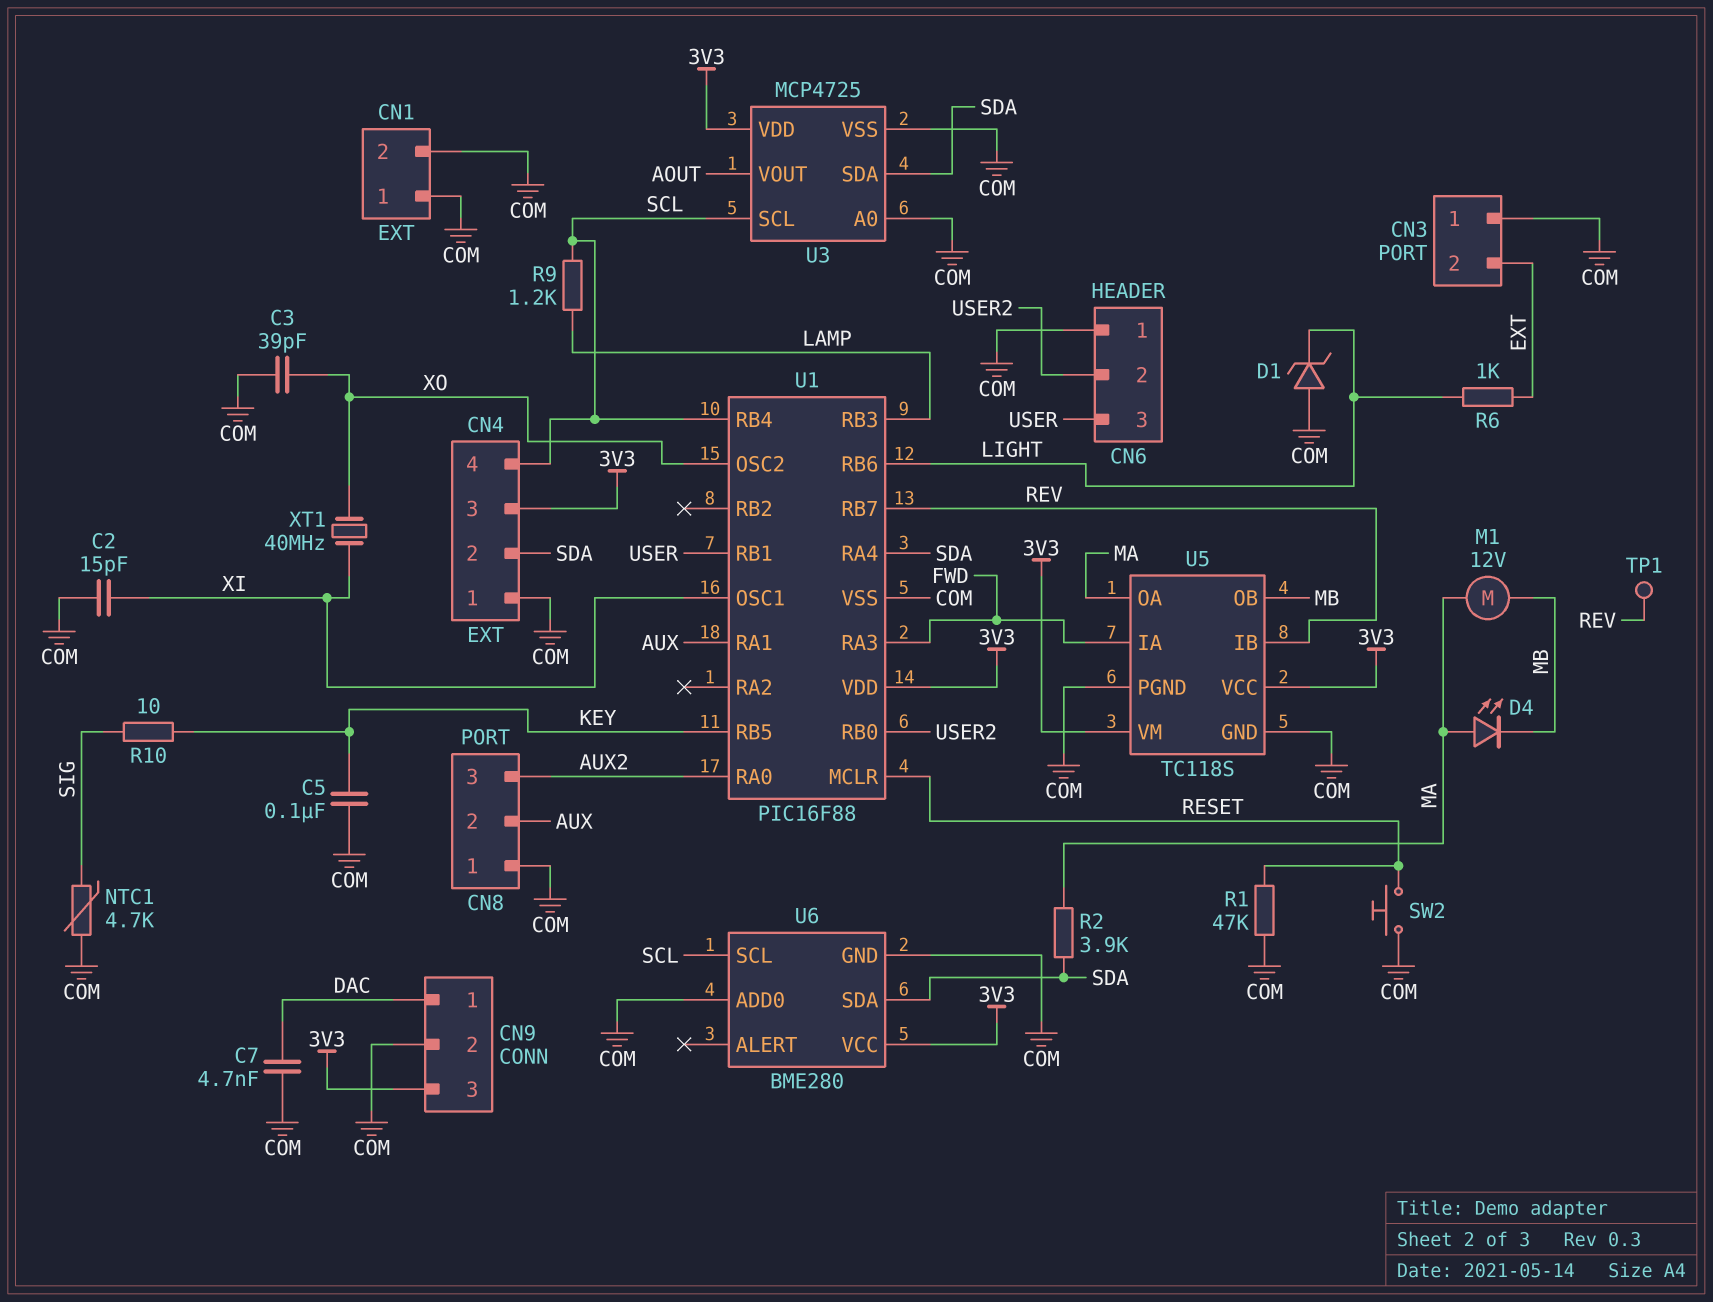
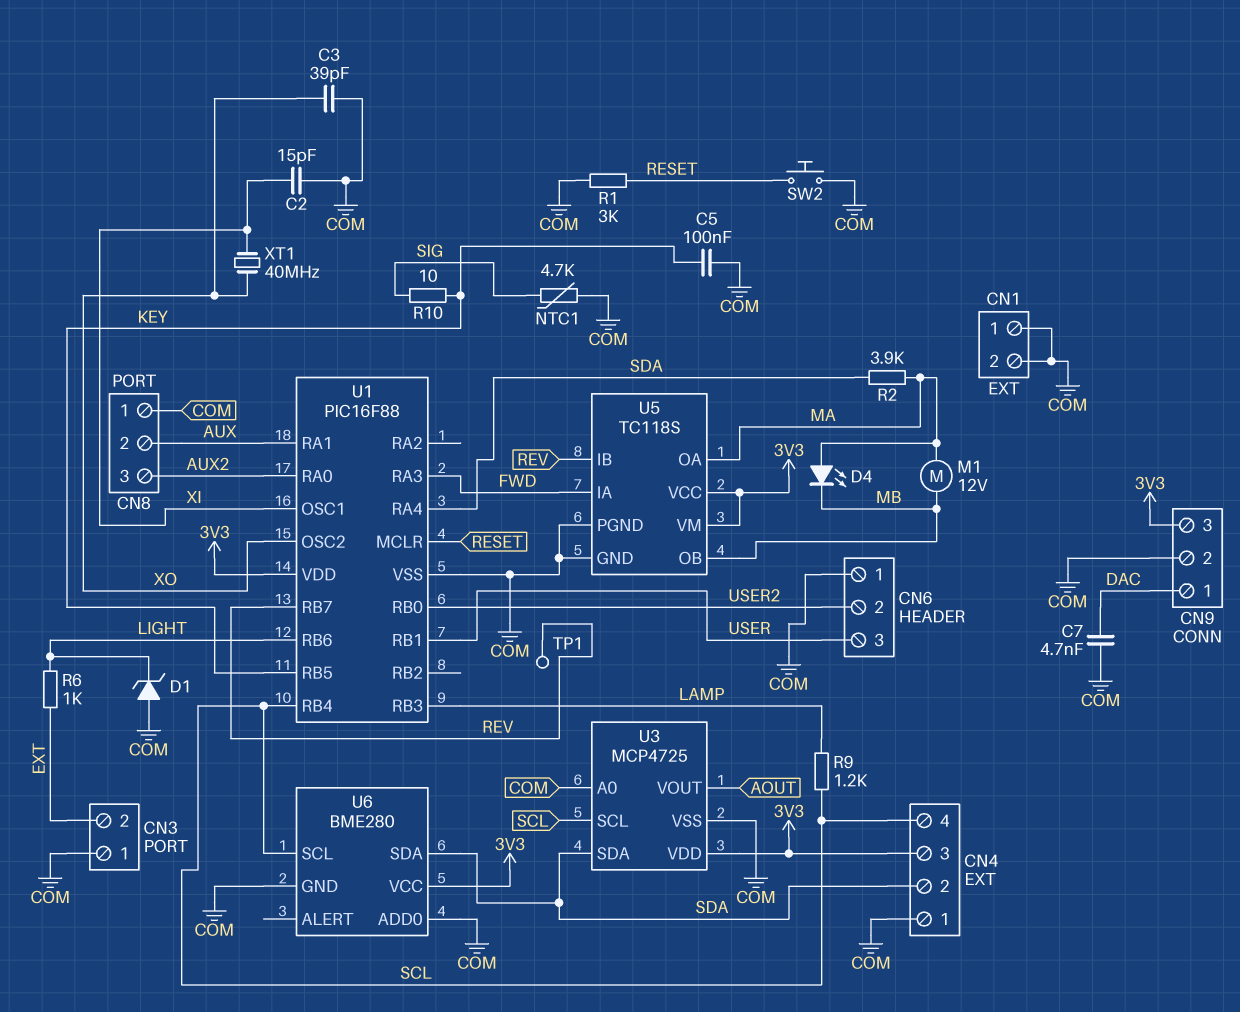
R1: 47k (COM, RESET) -> 3k (COM, RESET)

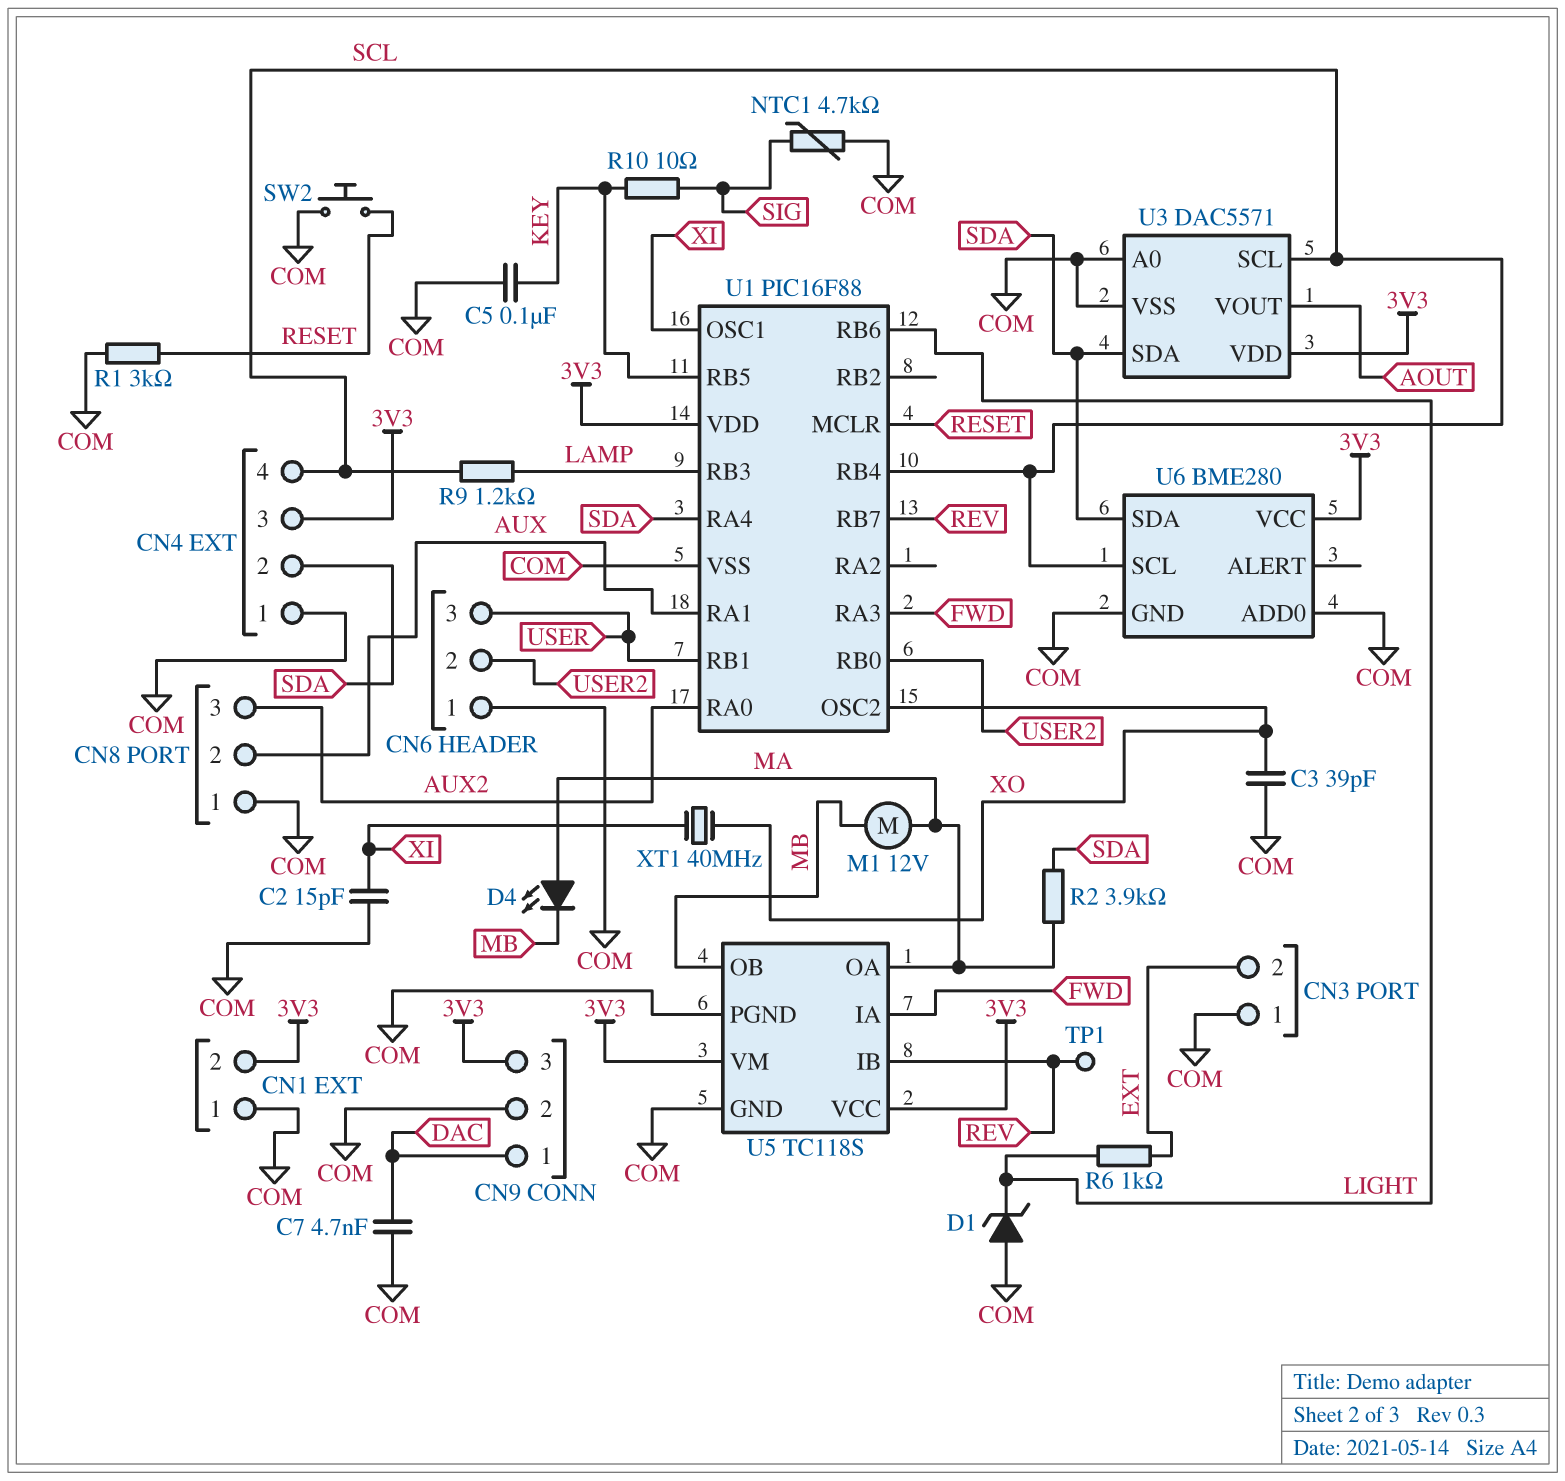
CN1 pin 2: COM -> 3V3
U3: MCP4725 -> DAC5571

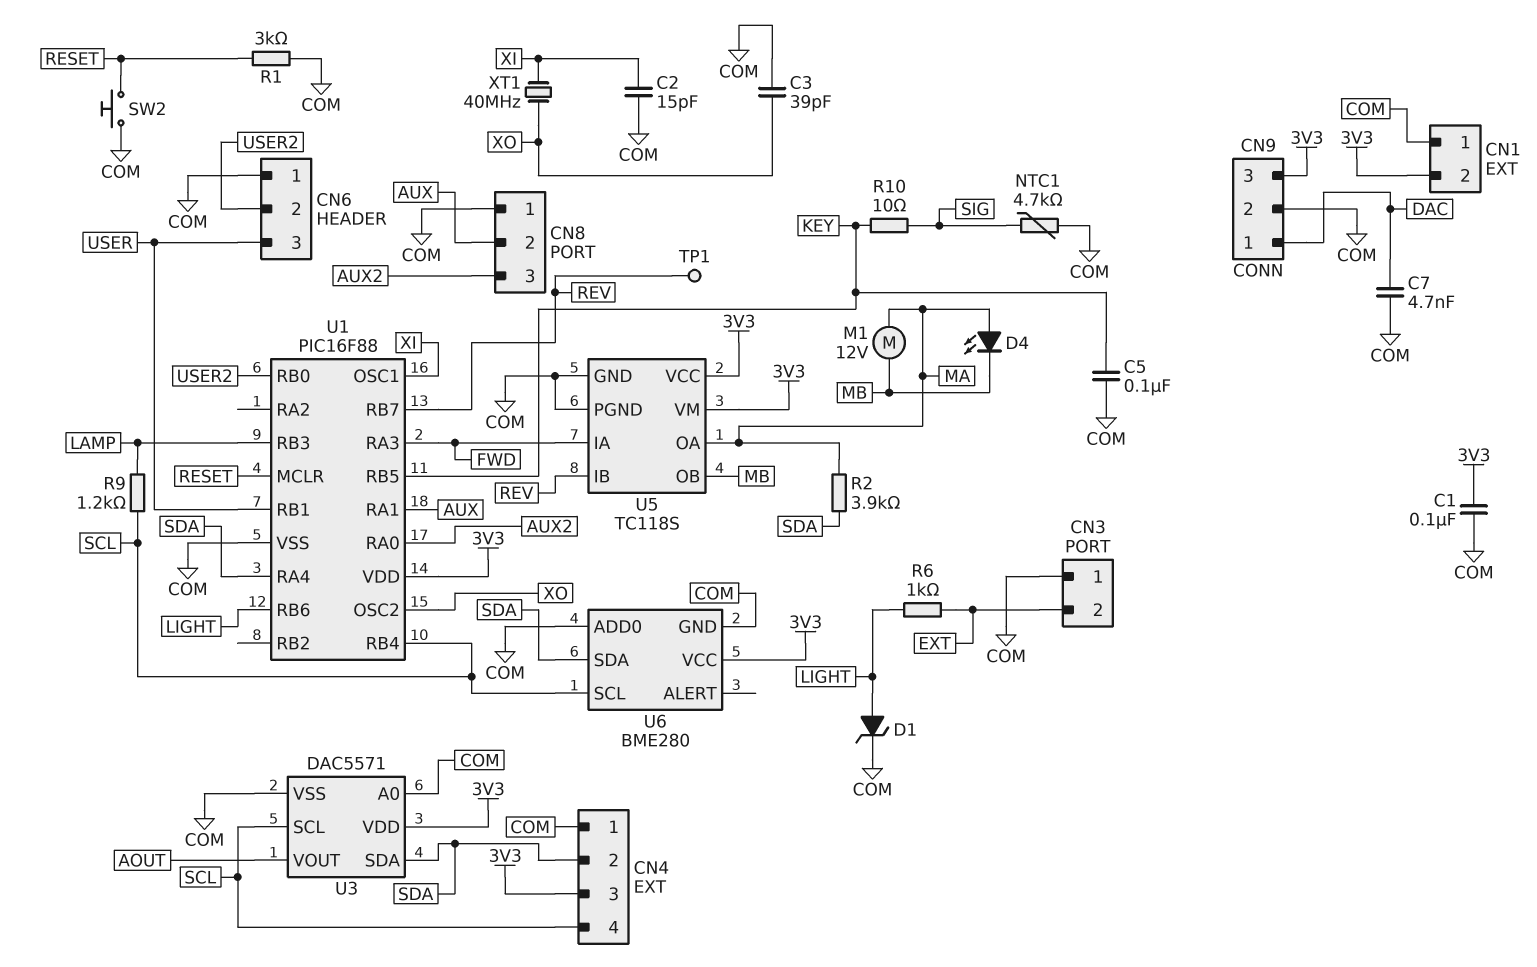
C1: none -> 100nF (3V3, COM)
D1: zener (A COM, K LIGHT) -> zener (A LIGHT, K COM)

